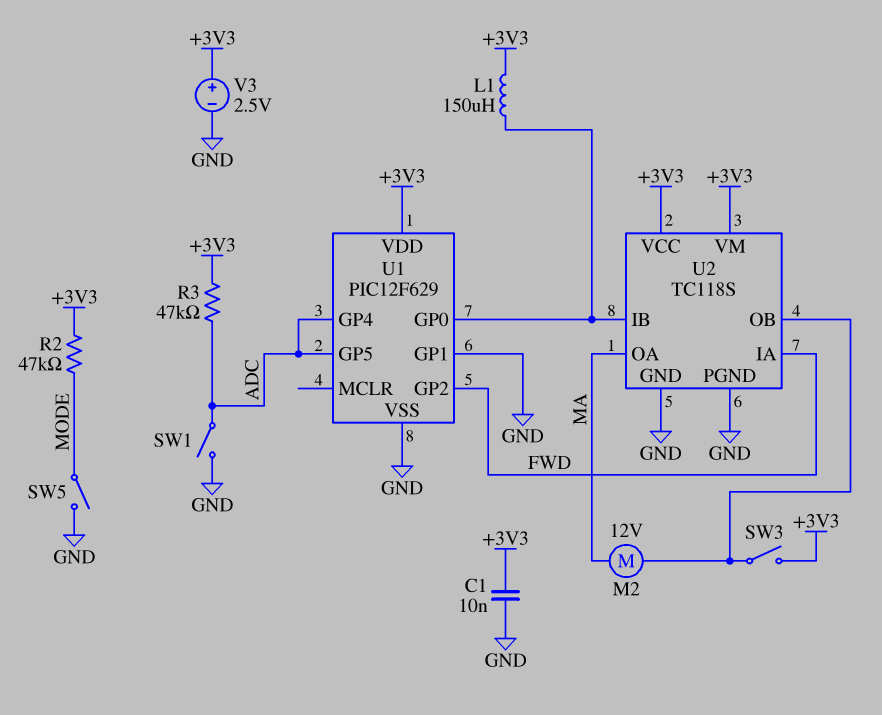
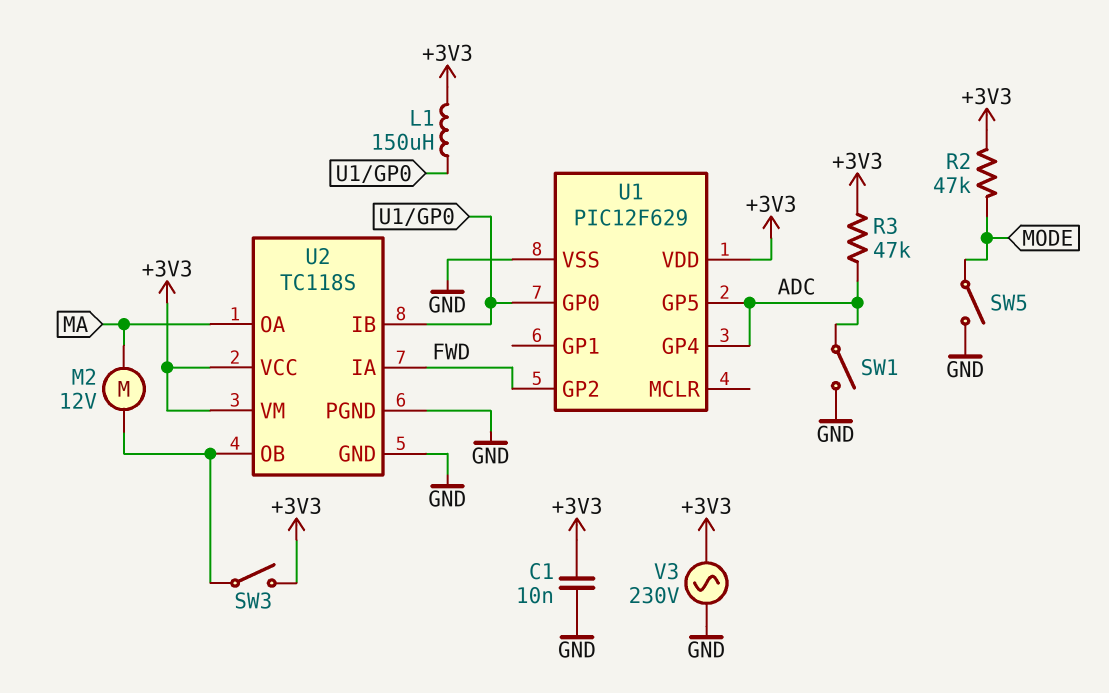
U1 pin GP1: GND -> none
V3: 2.5V (plus +3V3, minus GND) -> AC 230V (+3V3, GND)

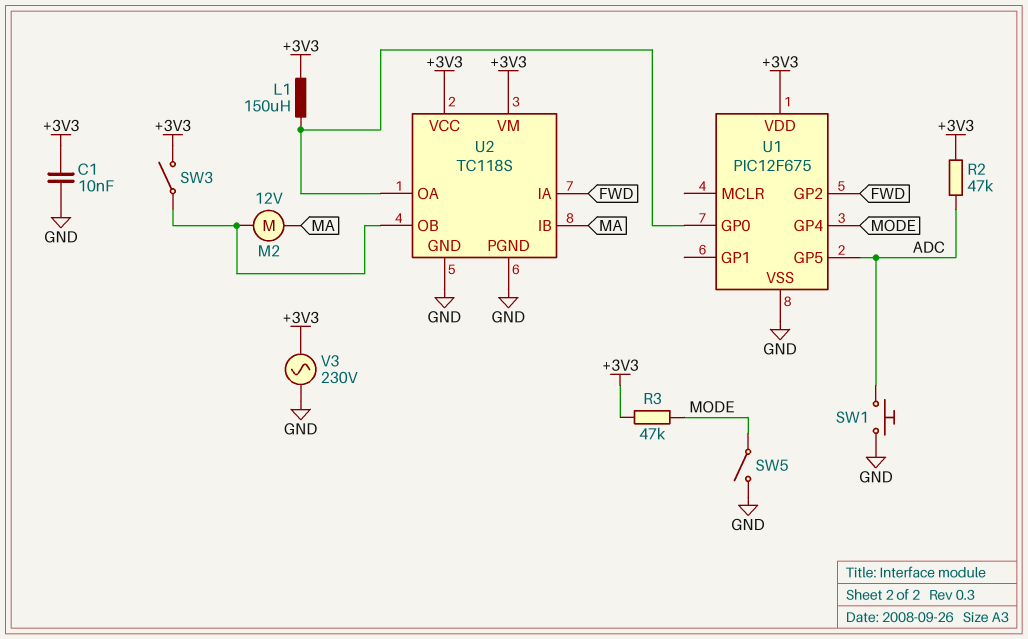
R2: 47k (+3V3, MODE) -> 47k (+3V3, ADC)
R3: 47k (+3V3, ADC) -> 47k (+3V3, MODE)
SW1: switch (ADC, GND) -> button (ADC, GND)
U1: PIC12F629 -> PIC12F675
U1 pin GP4: ADC -> MODE
U2 pin IB: U1/GP0 -> MA
U2 pin OA: MA -> U1/GP0

